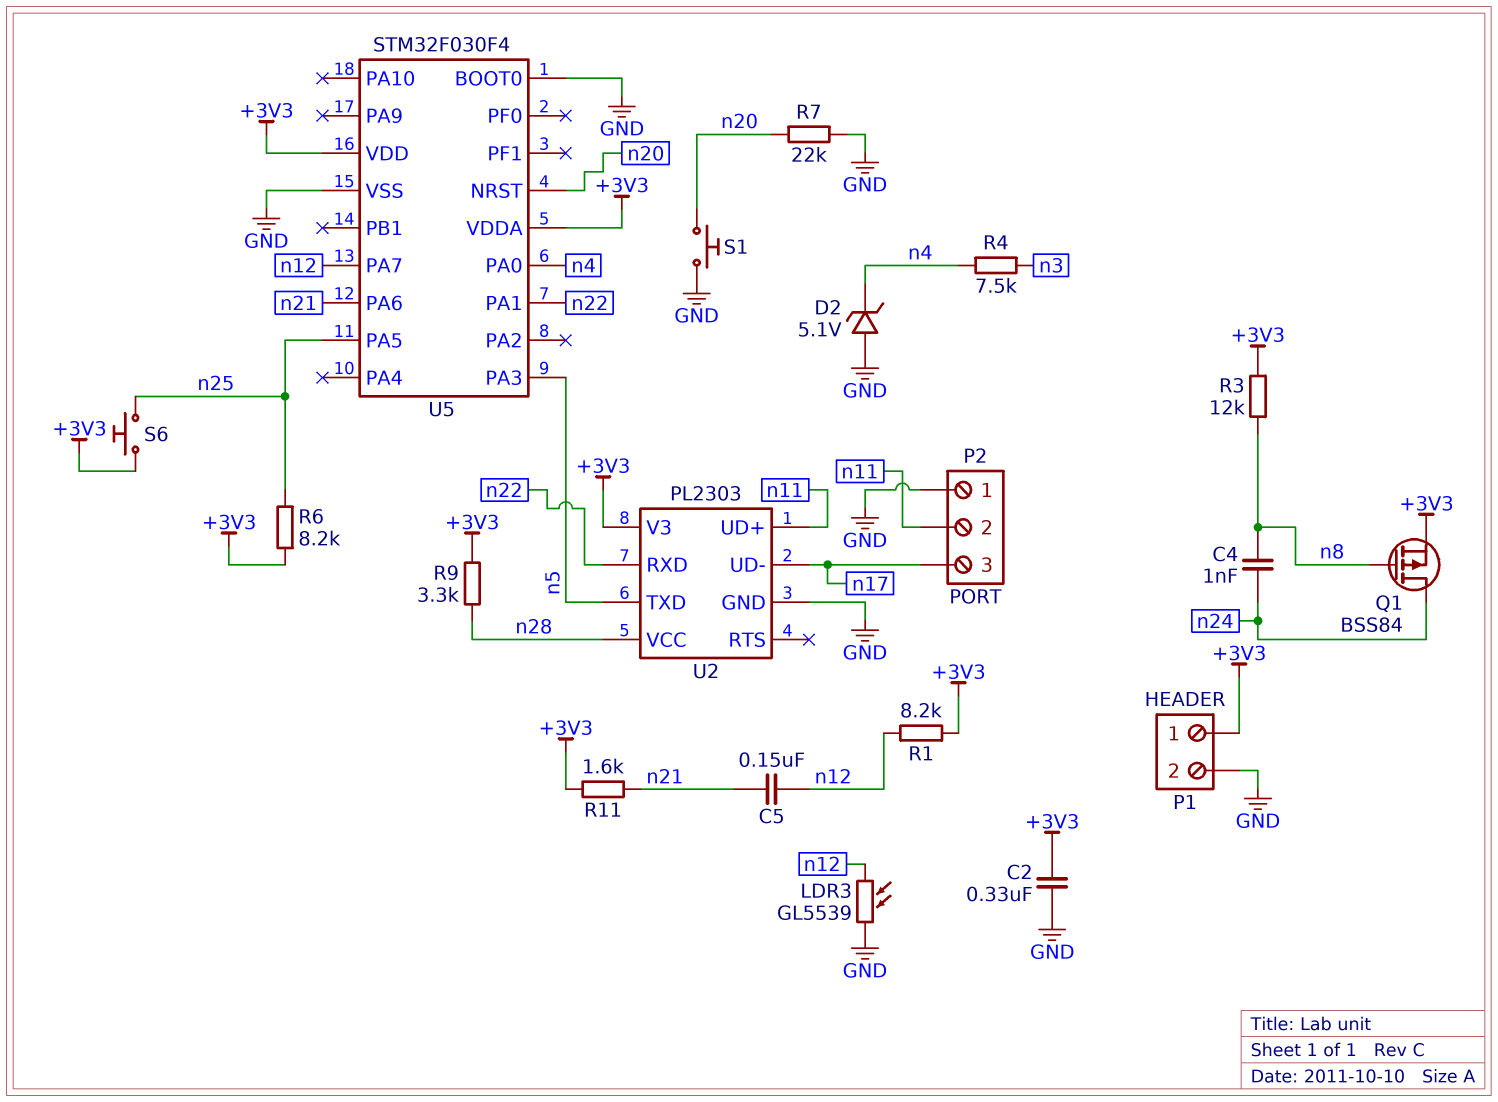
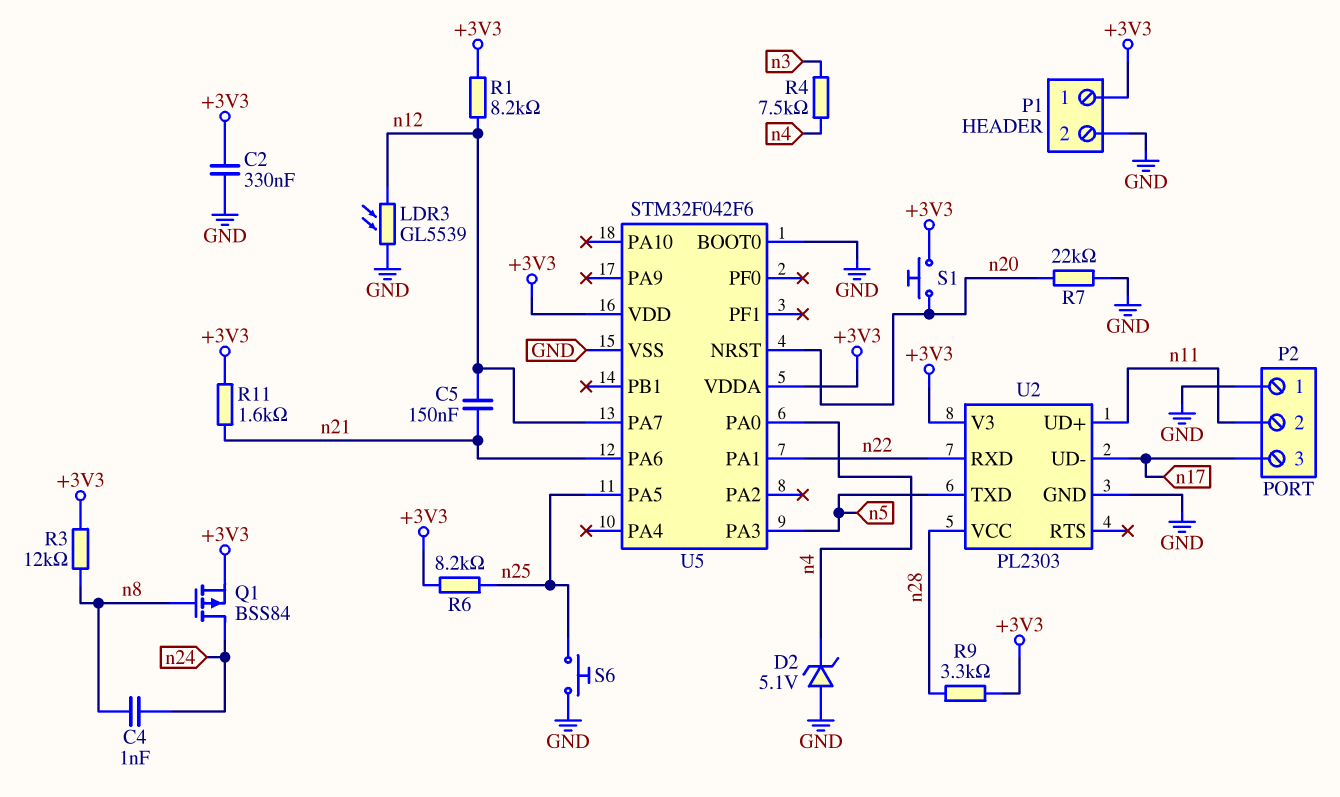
S1: button (GND, n20) -> button (+3V3, n20)
S6: button (+3V3, n25) -> button (GND, n25)
U5: STM32F030F4 -> STM32F042F6

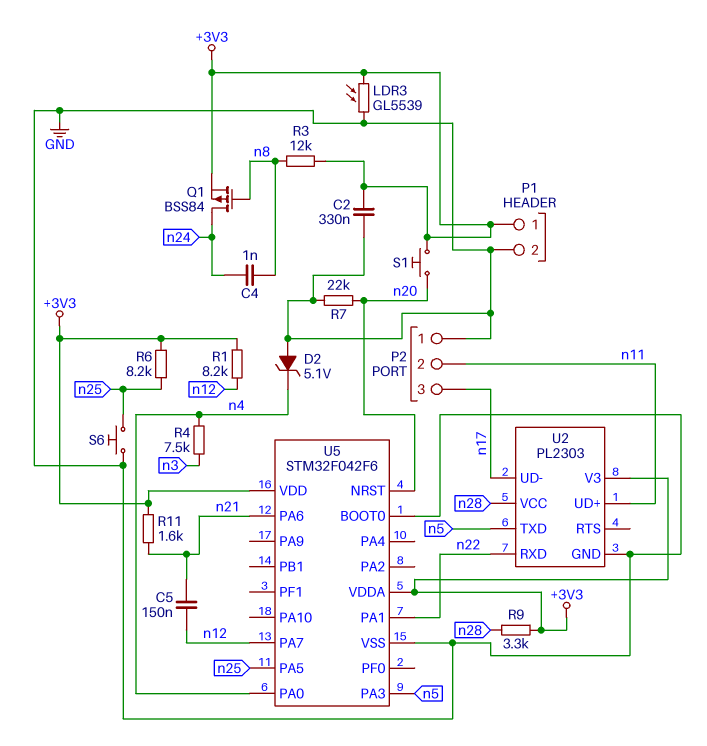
LDR3: GL5539 (GND, n12) -> GL5539 (+3V3, GND)

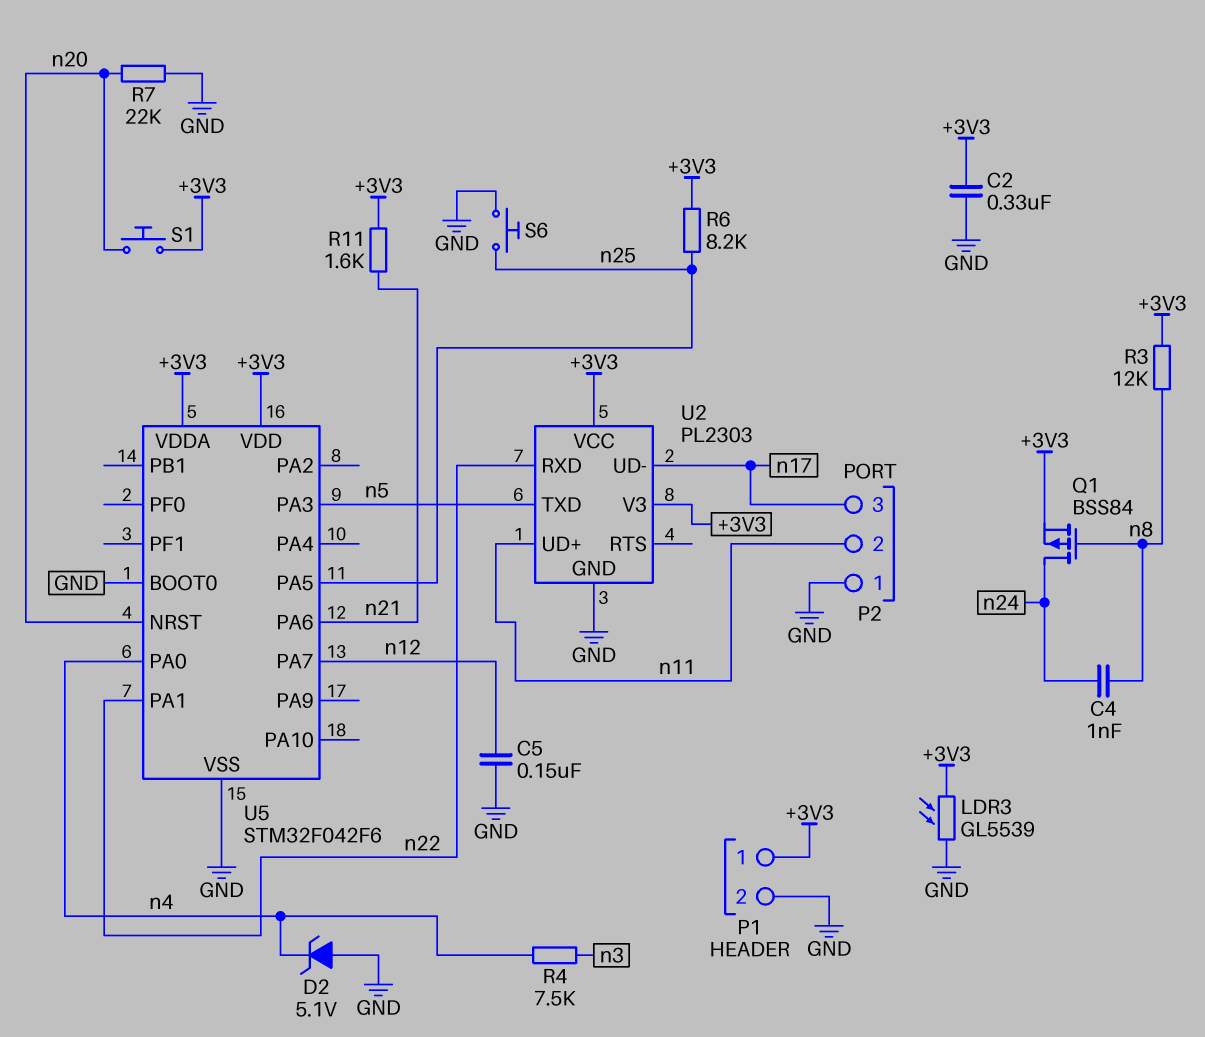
C5: 150nF (n12, n21) -> 150nF (GND, n12)
R1: 8.2k (+3V3, n12) -> none
R9: 3.3k (+3V3, n28) -> none
U2 pin VCC: n28 -> +3V3

